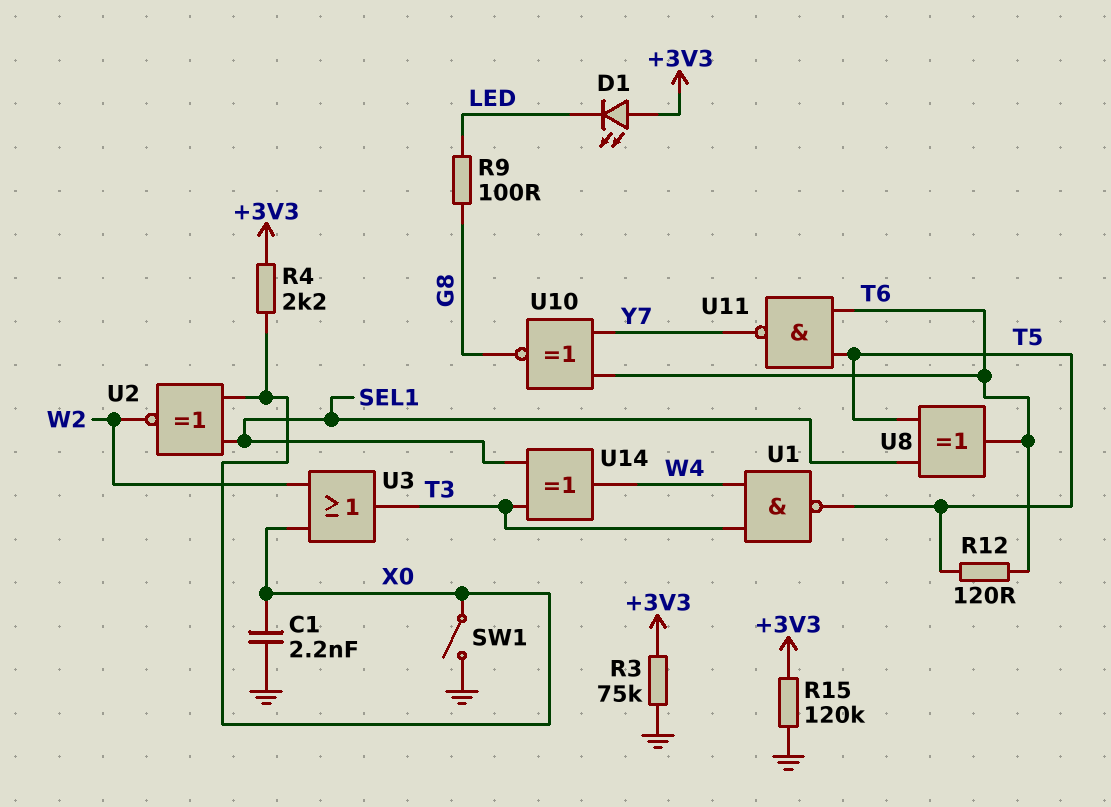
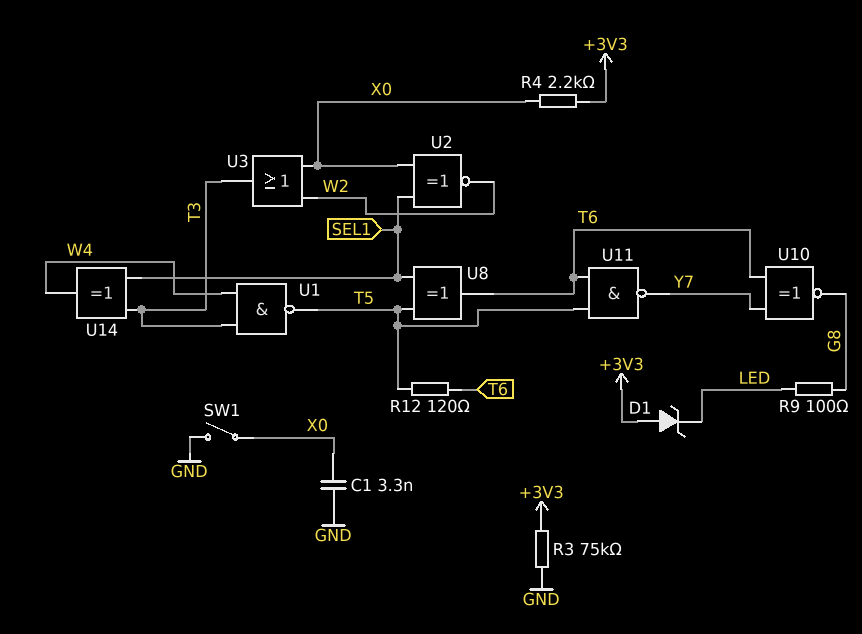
C1: 2.2nF (GND, X0) -> 3.3nF (GND, X0)
D1: LED (A +3V3, K LED) -> zener (A +3V3, K LED)
R15: 120k (+3V3, GND) -> none

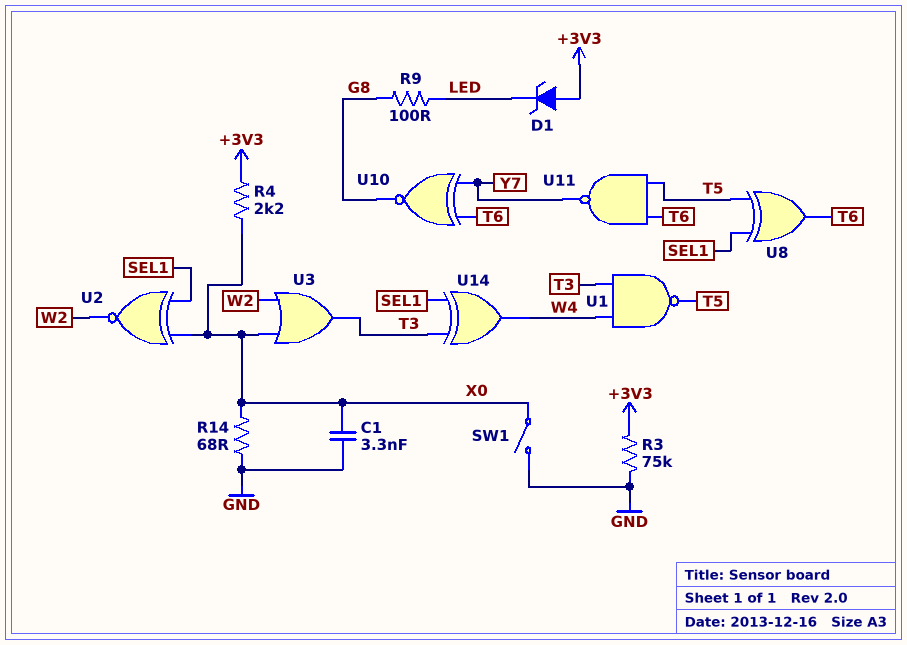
R12: 120 (T5, T6) -> none
R14: none -> 68 (GND, X0)

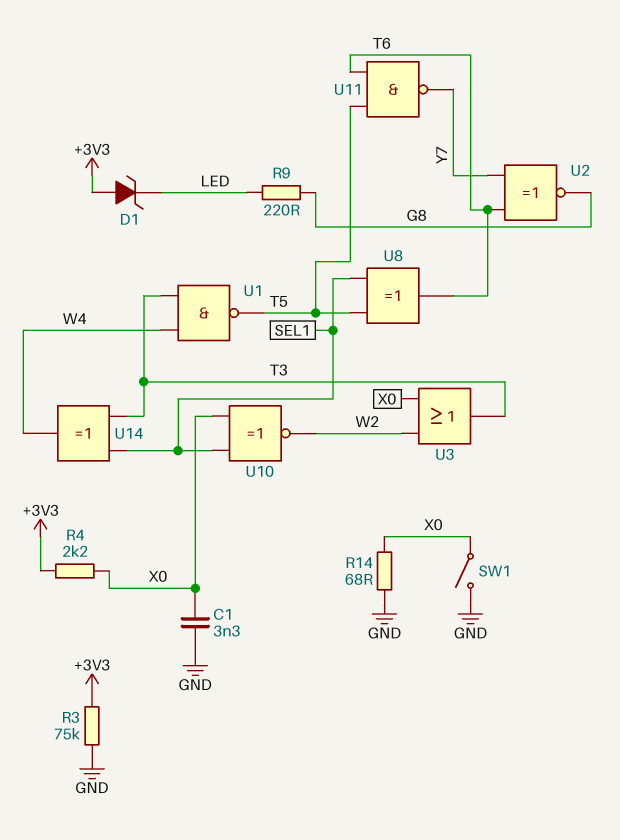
R9: 100 (G8, LED) -> 220 (G8, LED)
U2: XNOR (in SEL1, in X0, out W2) -> XNOR (in T6, in Y7, out G8)
U10: XNOR (in T6, in Y7, out G8) -> XNOR (in SEL1, in X0, out W2)

